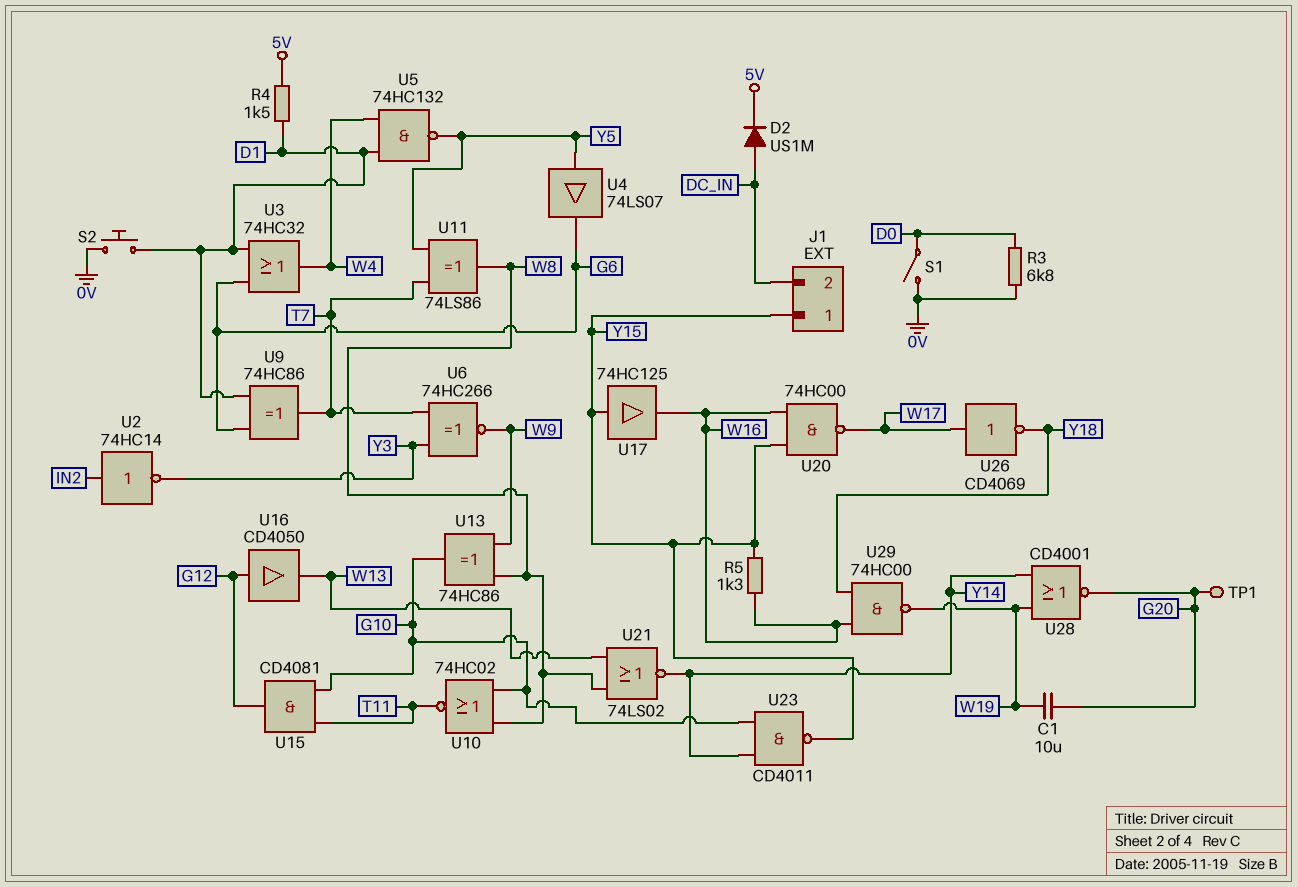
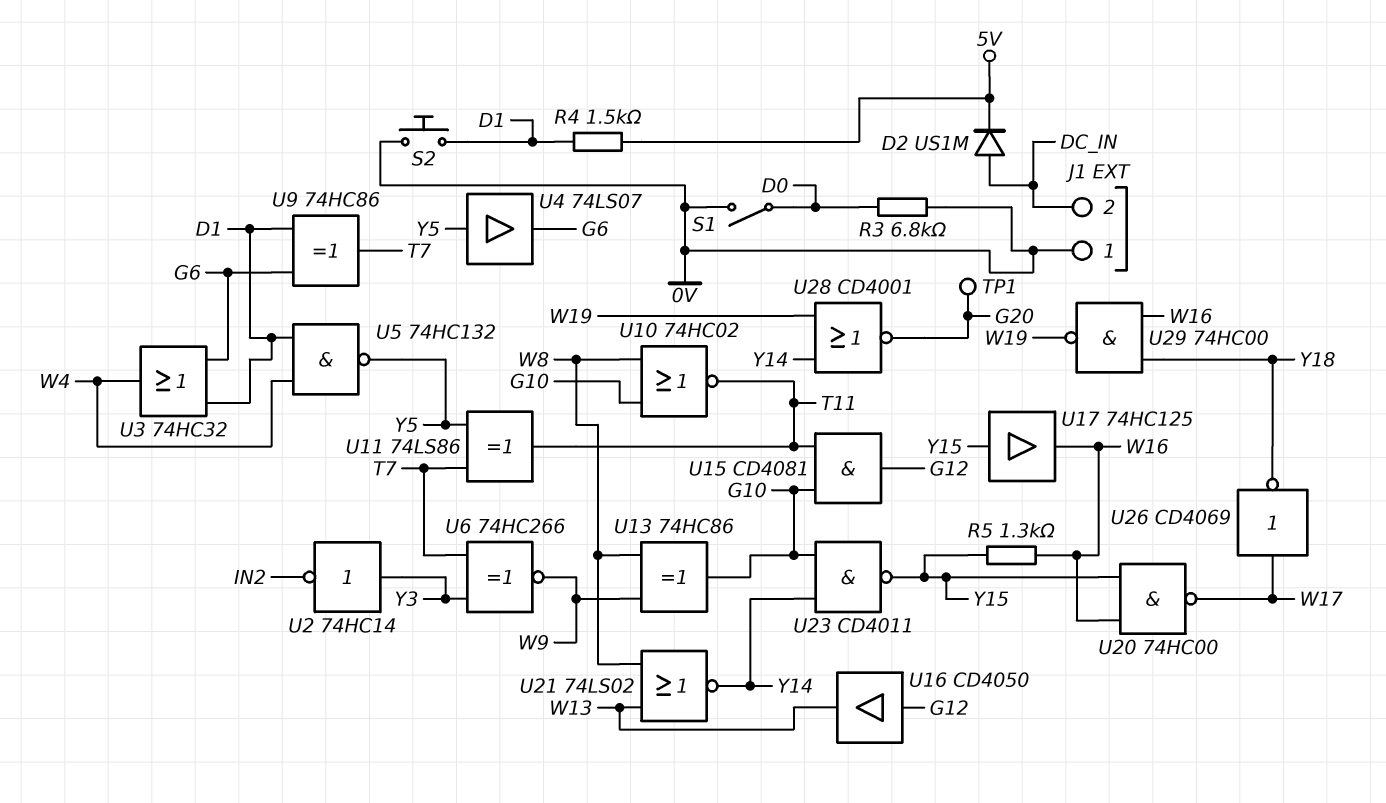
C1: 10uF (G20, W19) -> none
J1 pin 1: Y15 -> 0V
U2: NOT 74HC14 (in IN2, out Y3) -> NOT 74HC14 (in Y3, out IN2)
U11: XOR 74LS86 (in T7, in Y5, out W8) -> XOR 74LS86 (in T7, in Y5, out T11)

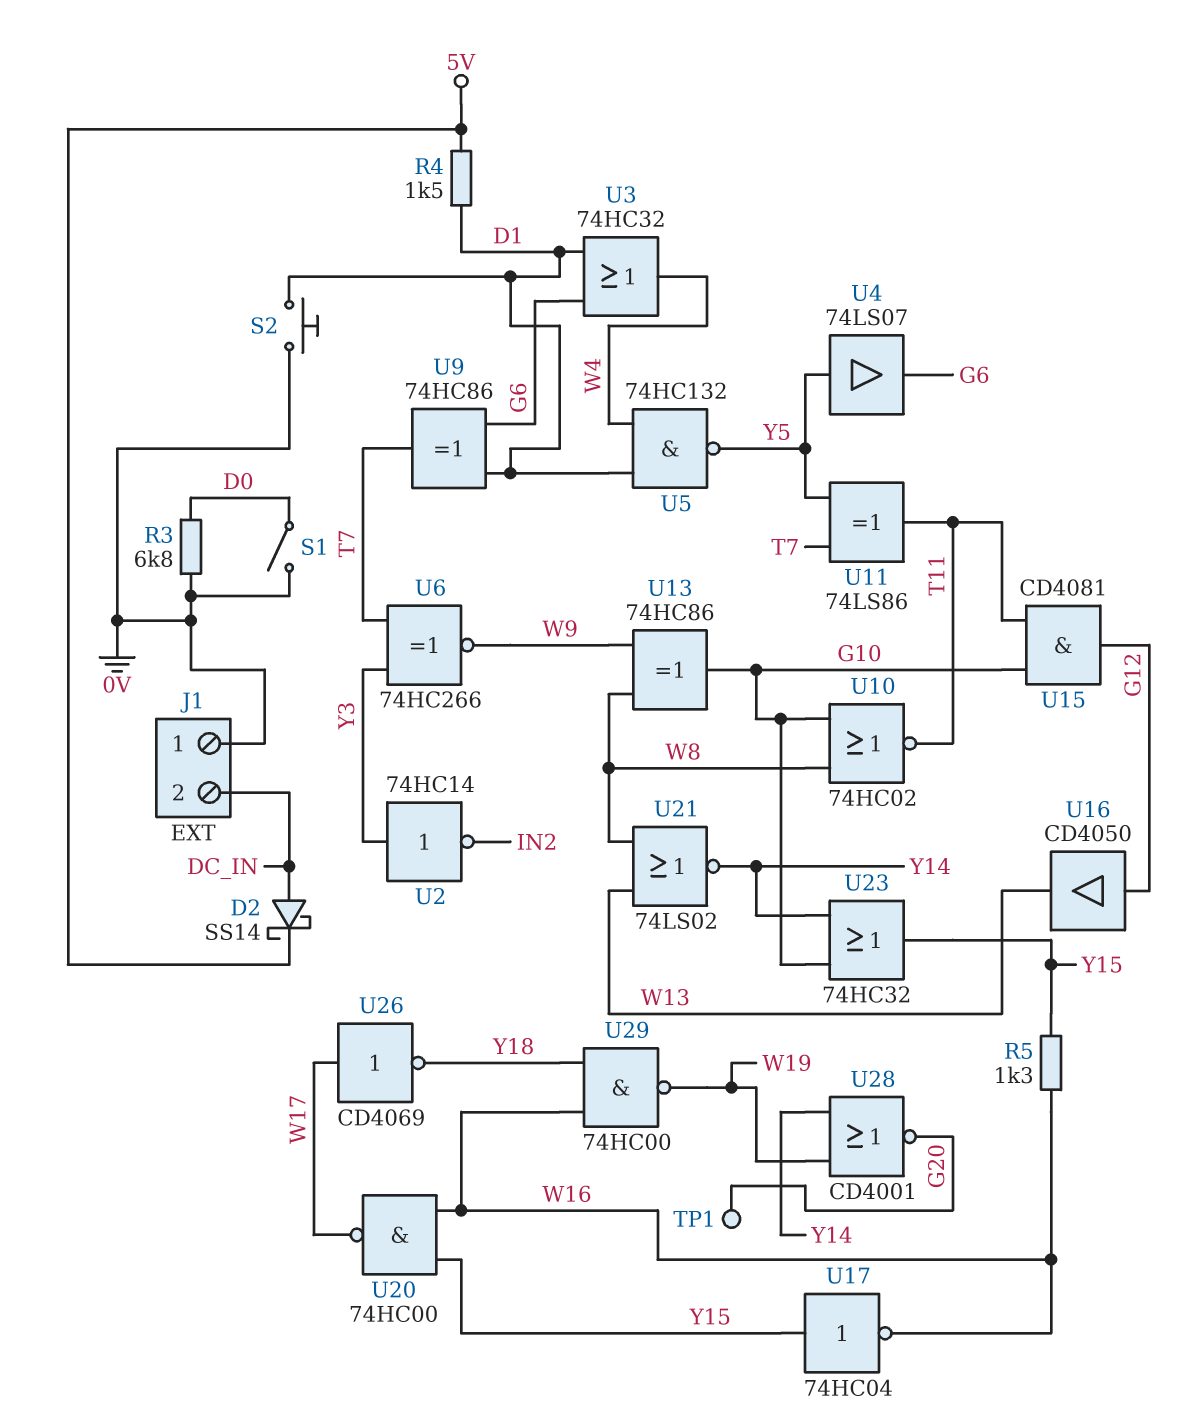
D2: diode US1M (A DC_IN, K 5V) -> schottky SS14 (A DC_IN, K 5V)
U17: buffer 74HC125 (in Y15, out W16) -> NOT 74HC04 (in Y15, out W16)
U23: NAND CD4011 (in G10, in Y14, out Y15) -> OR 74HC32 (in G10, in Y14, out Y15)

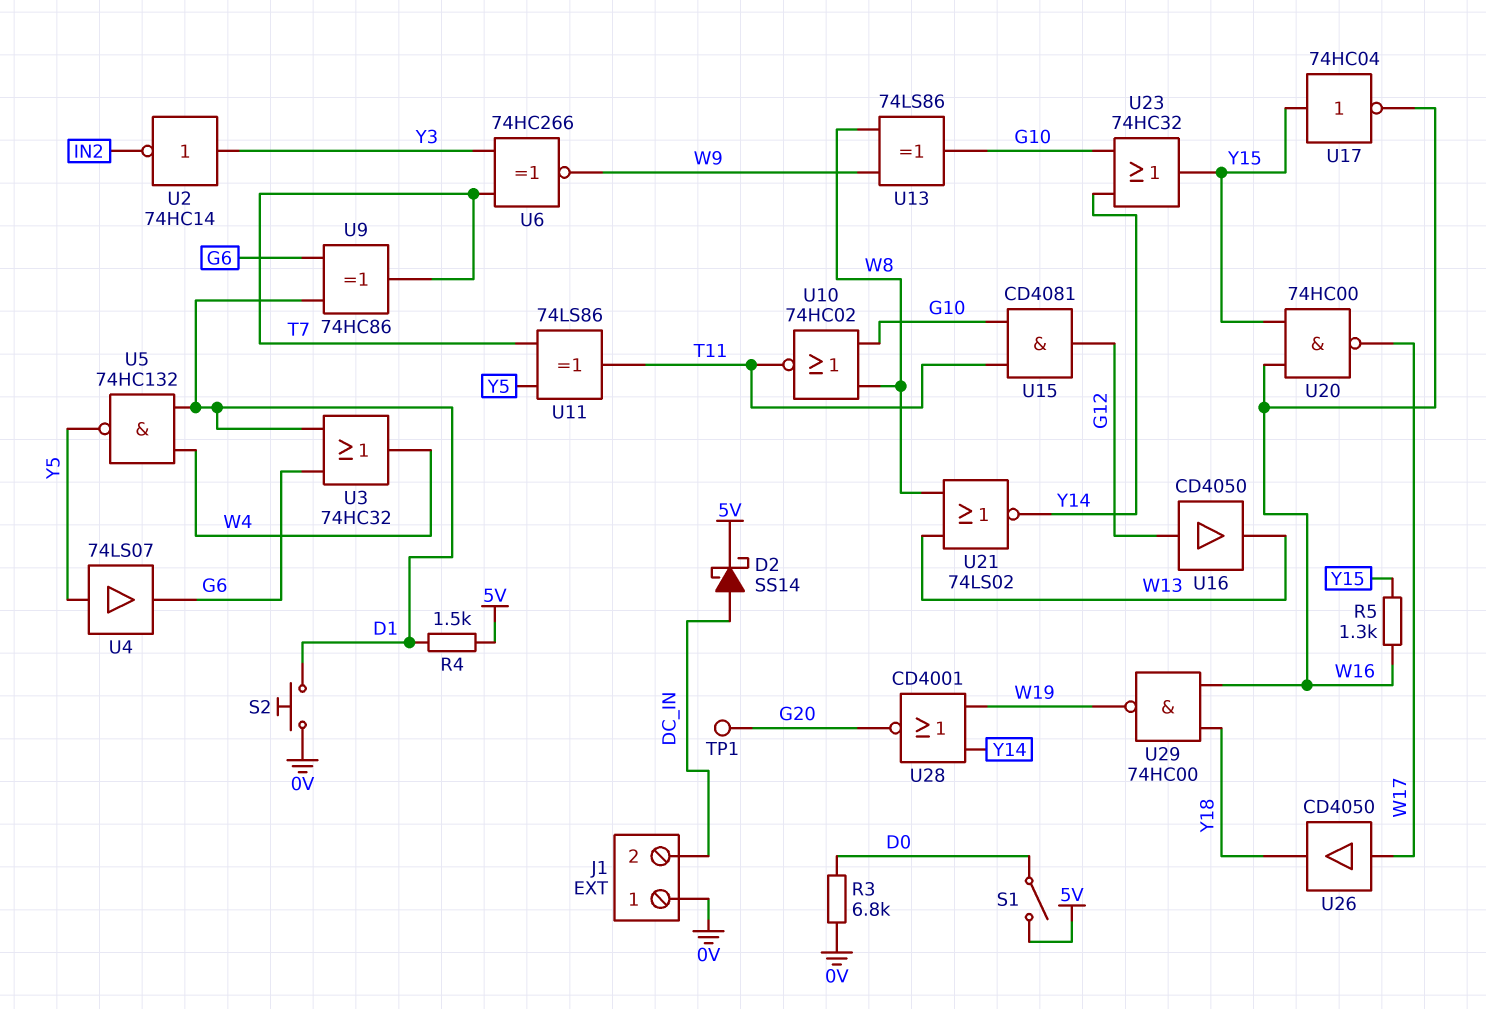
S1: switch (0V, D0) -> switch (5V, D0)
U13: XOR 74HC86 (in W8, in W9, out G10) -> XOR 74LS86 (in W8, in W9, out G10)
U26: NOT CD4069 (in W17, out Y18) -> buffer CD4050 (in W17, out Y18)

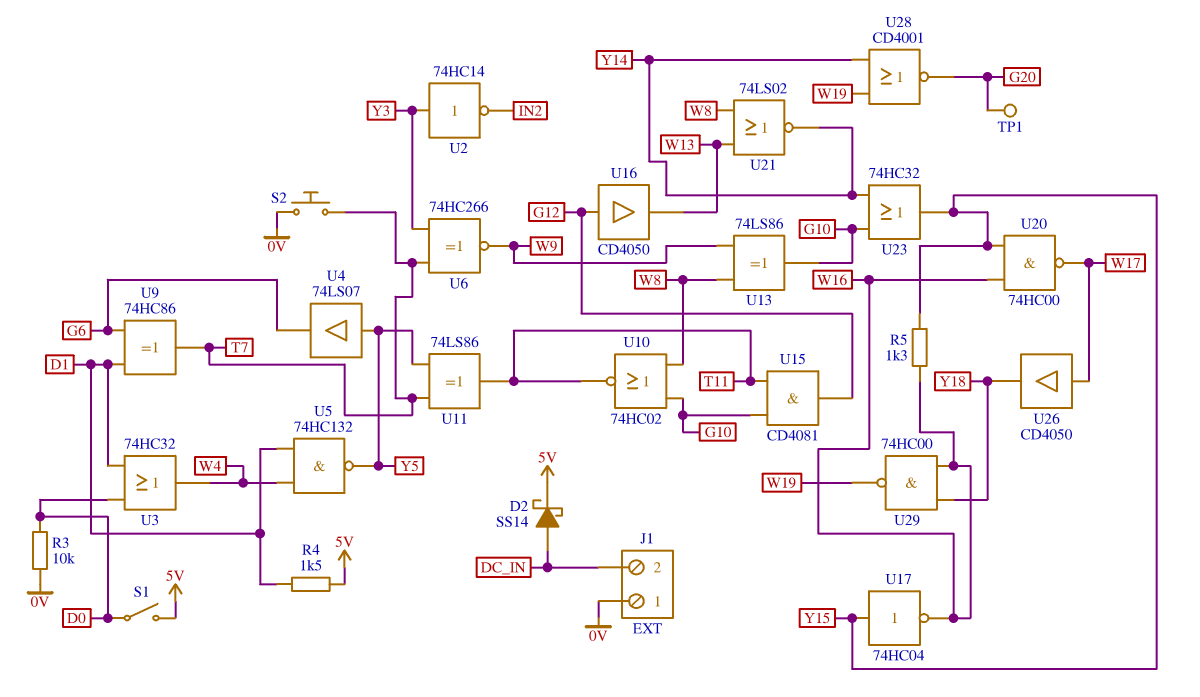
R3: 6.8k (0V, D0) -> 10k (0V, D0)
S2: button (0V, D1) -> button (0V, T7)
U3: OR 74HC32 (in D1, in G6, out W4) -> OR 74HC32 (in D0, in D1, out W4)

